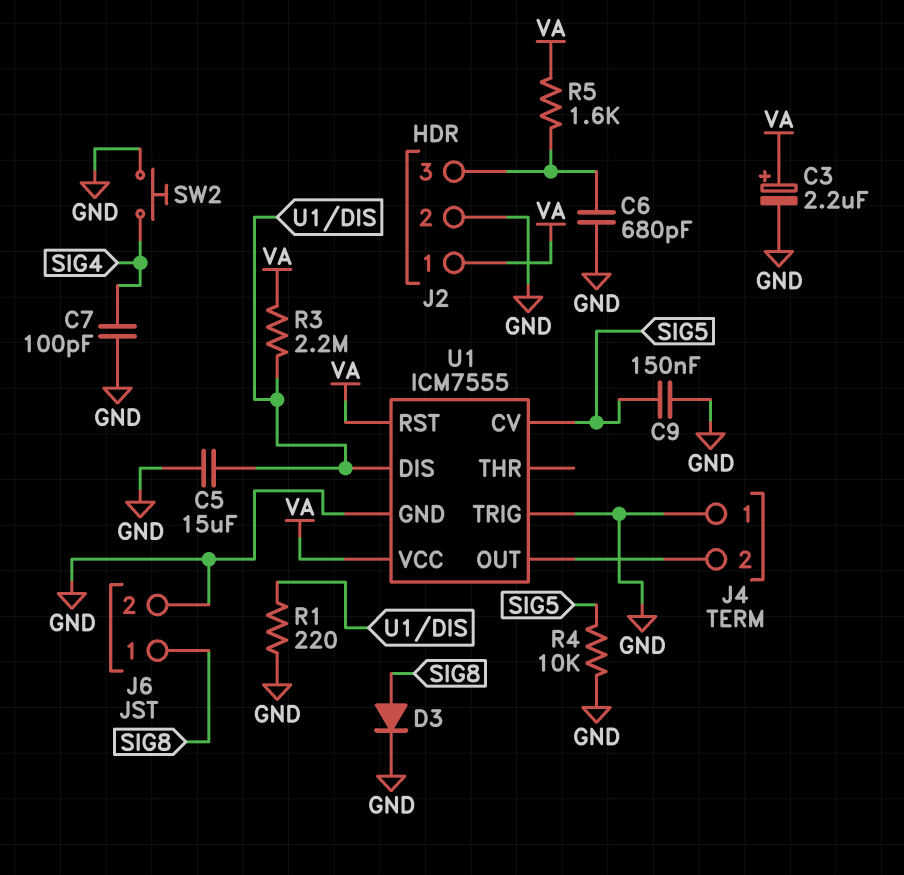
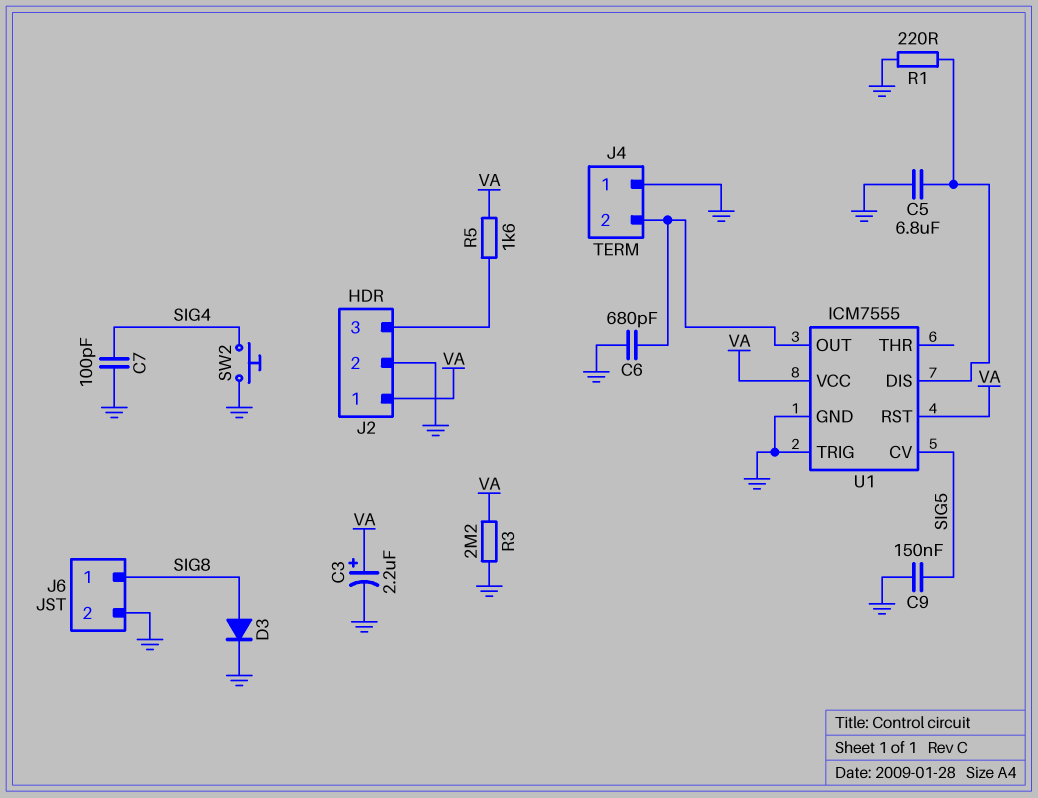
C5: 15uF (GND, U1/DIS) -> 6.8uF (GND, U1/DIS)
C6: 680pF (GND, J2/3) -> 680pF (GND, J4/2)
R3: 2.2M (U1/DIS, VA) -> 2.2M (GND, VA)
R4: 10k (GND, SIG5) -> none

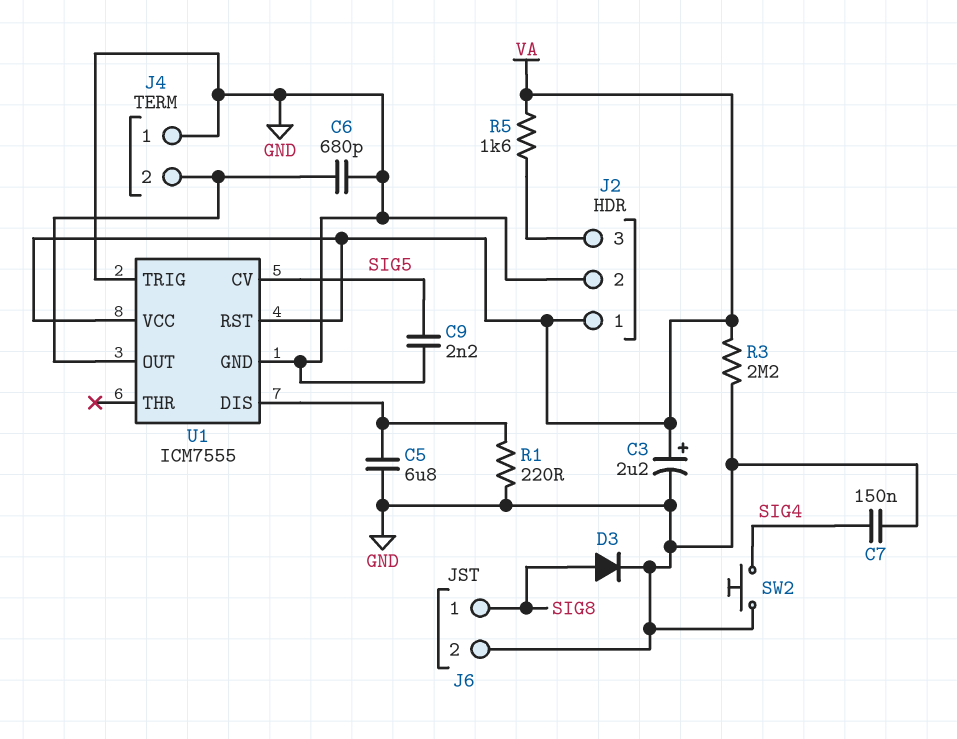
C7: 100pF (GND, SIG4) -> 150nF (GND, SIG4)
C9: 150nF (GND, SIG5) -> 2.2nF (GND, SIG5)

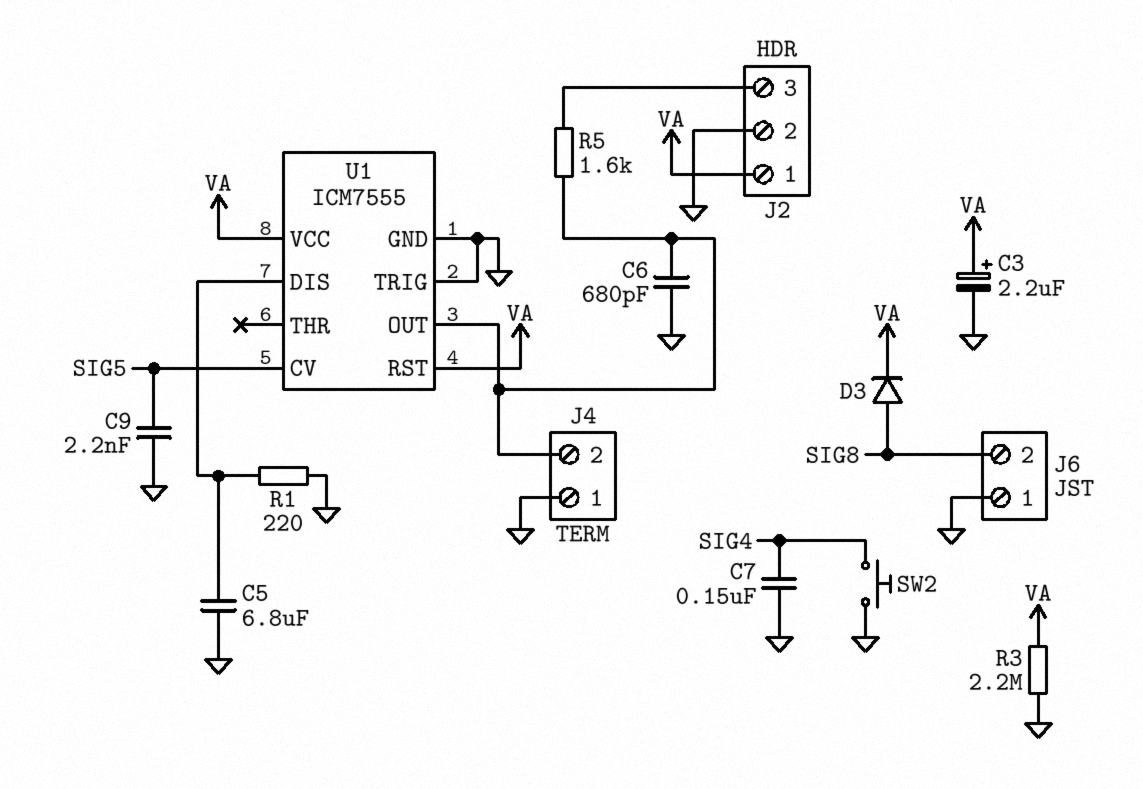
D3: diode (A SIG8, K GND) -> diode (A SIG8, K VA)
J6 pin 1: SIG8 -> GND
J6 pin 2: GND -> SIG8
R5: 1.6k (J2/3, VA) -> 1.6k (J2/3, J4/2)

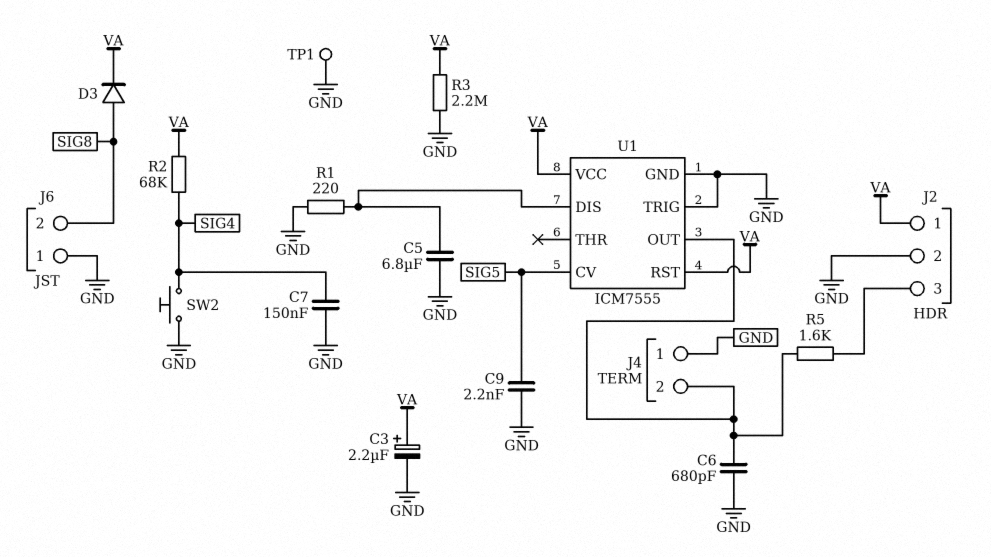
R2: none -> 68k (SIG4, VA)
TP1: none -> test point (GND)

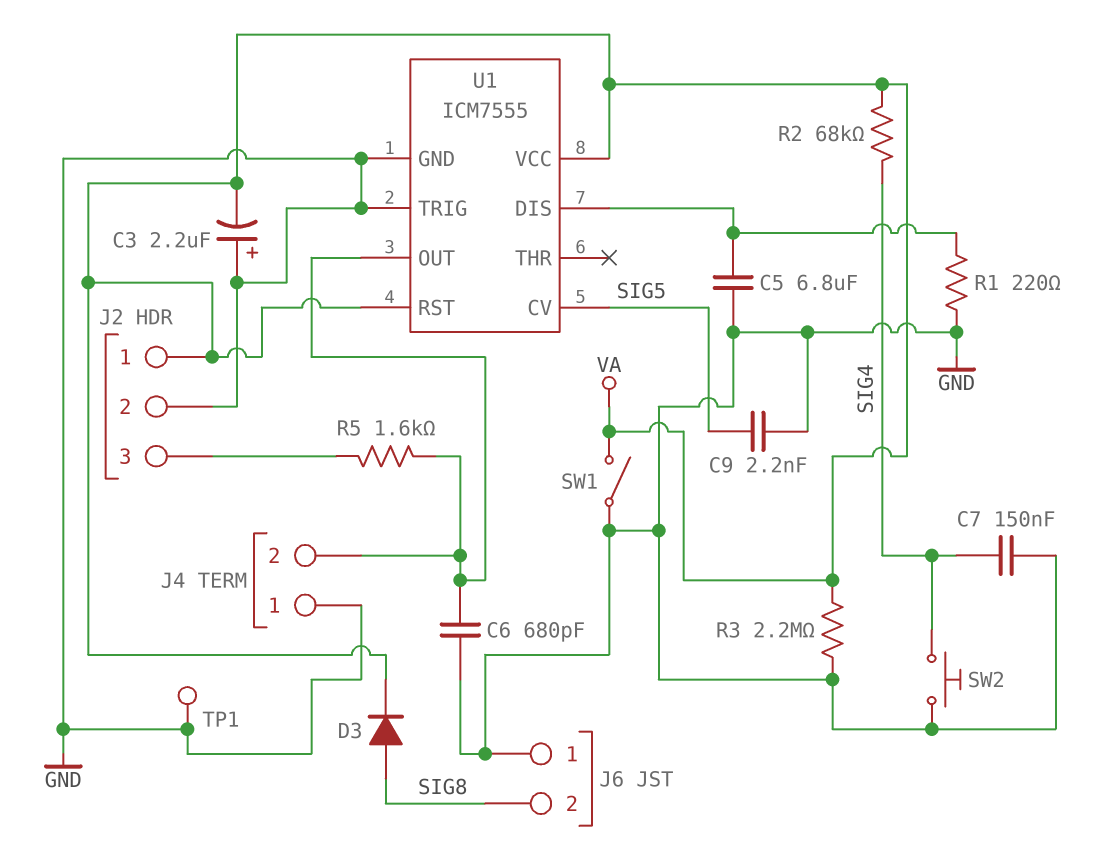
C3: 2.2uF (plus VA, minus GND) -> 2.2uF (plus GND, minus VA)
SW1: none -> switch (GND, VA)

